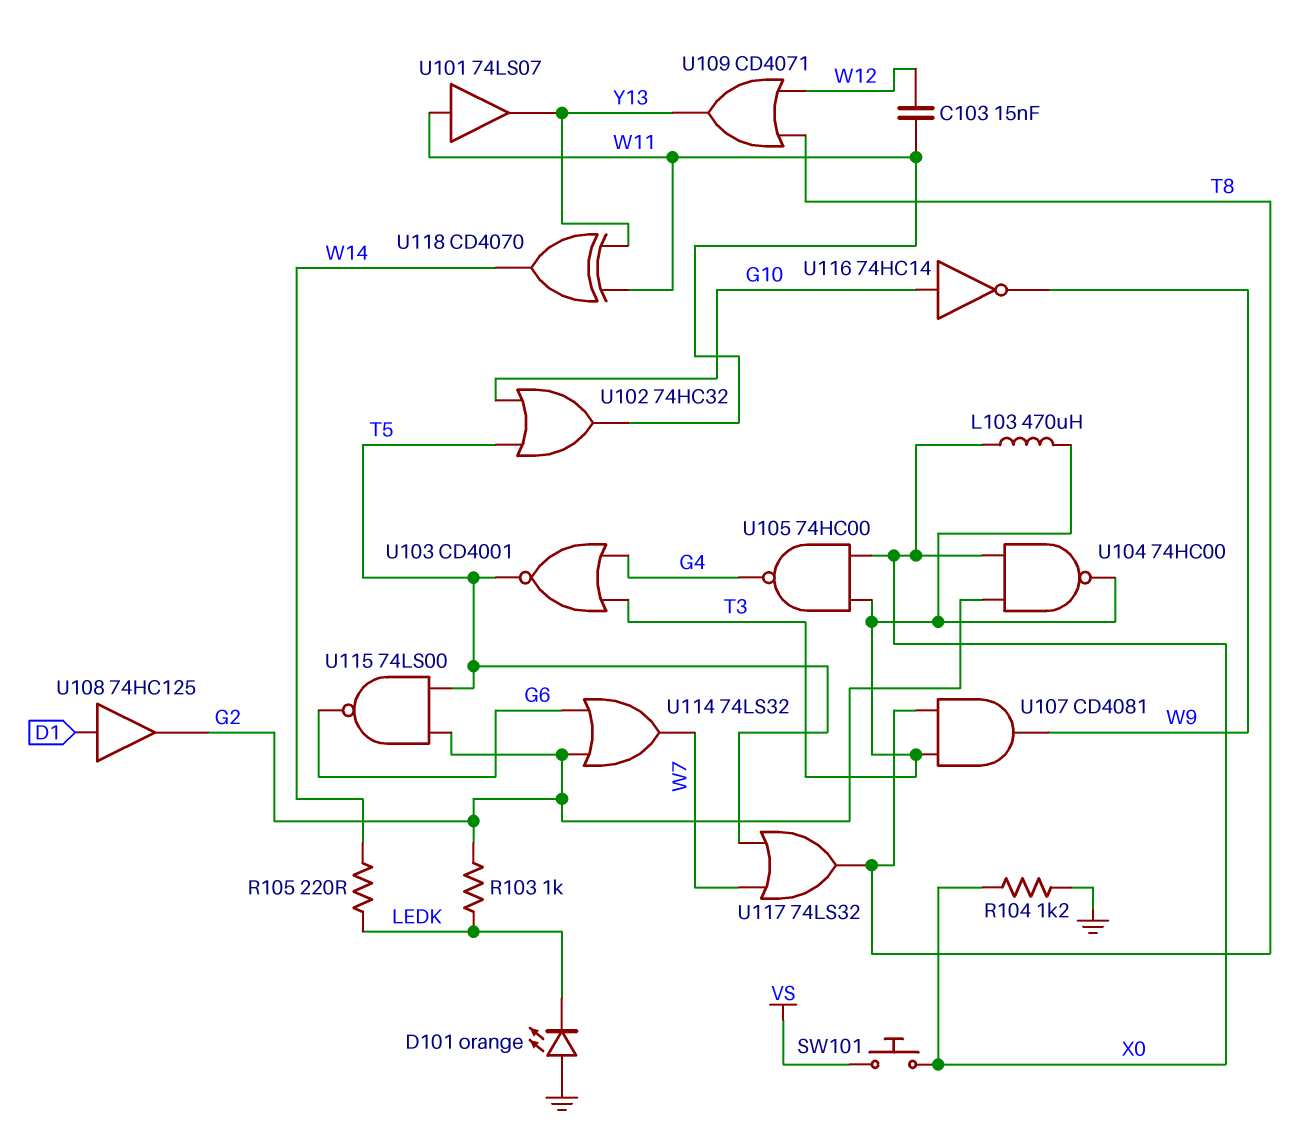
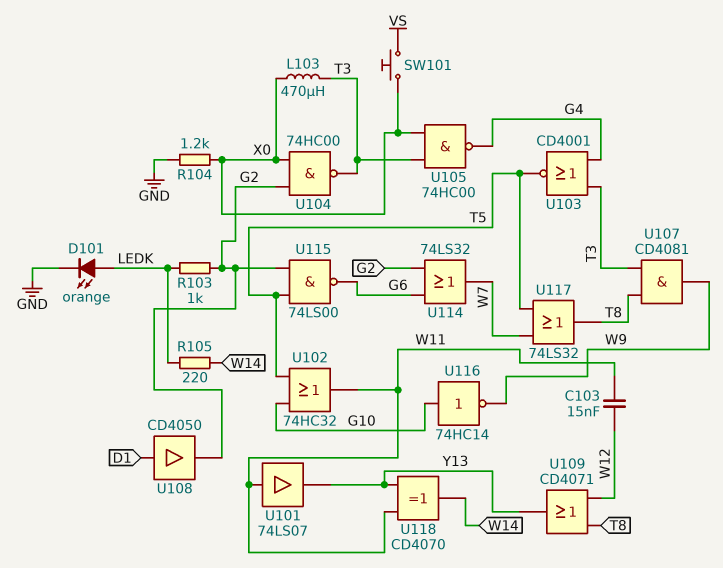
D101: LED orange (A GND, K LEDK) -> LED orange (A LEDK, K GND)
U108: buffer 74HC125 (in D1, out G2) -> buffer CD4050 (in D1, out G2)

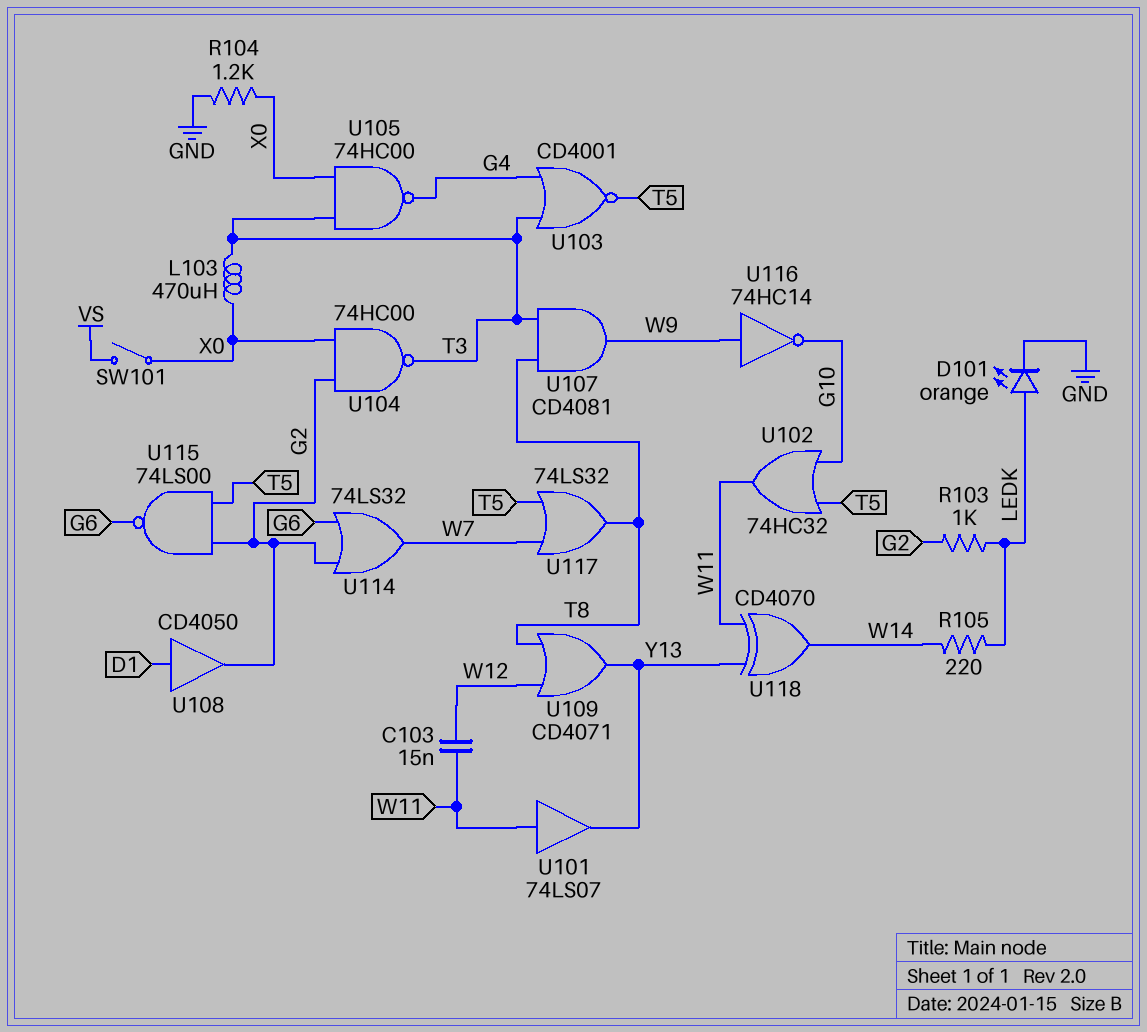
SW101: button (VS, X0) -> switch (VS, X0)
U116: NOT 74HC14 (in G10, out W9) -> NOT 74HC14 (in W9, out G10)

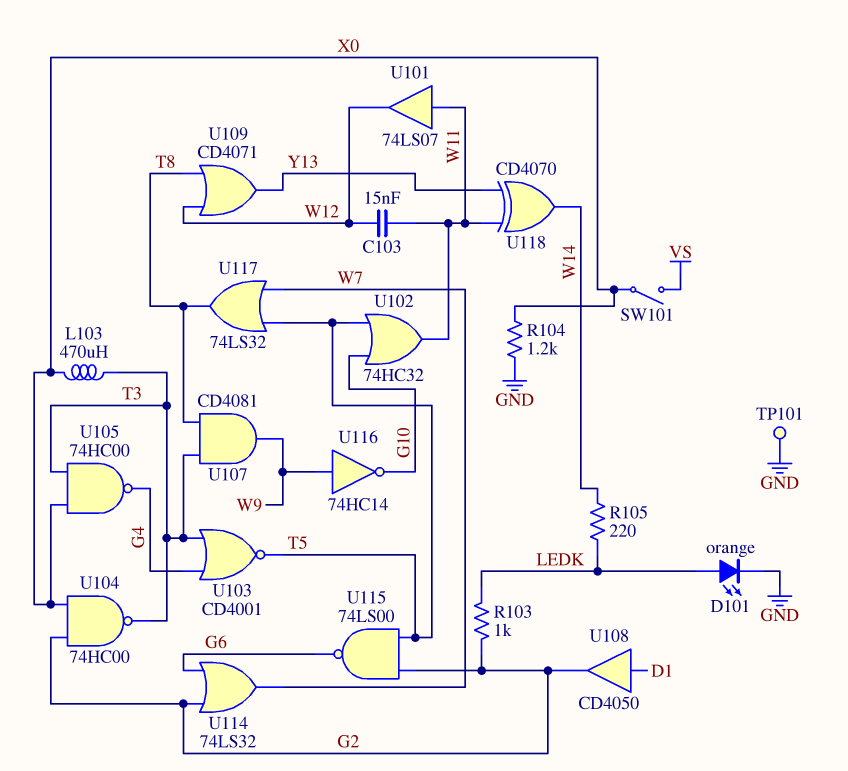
TP101: none -> test point (GND)
U101: buffer 74LS07 (in W11, out Y13) -> buffer 74LS07 (in W11, out W12)

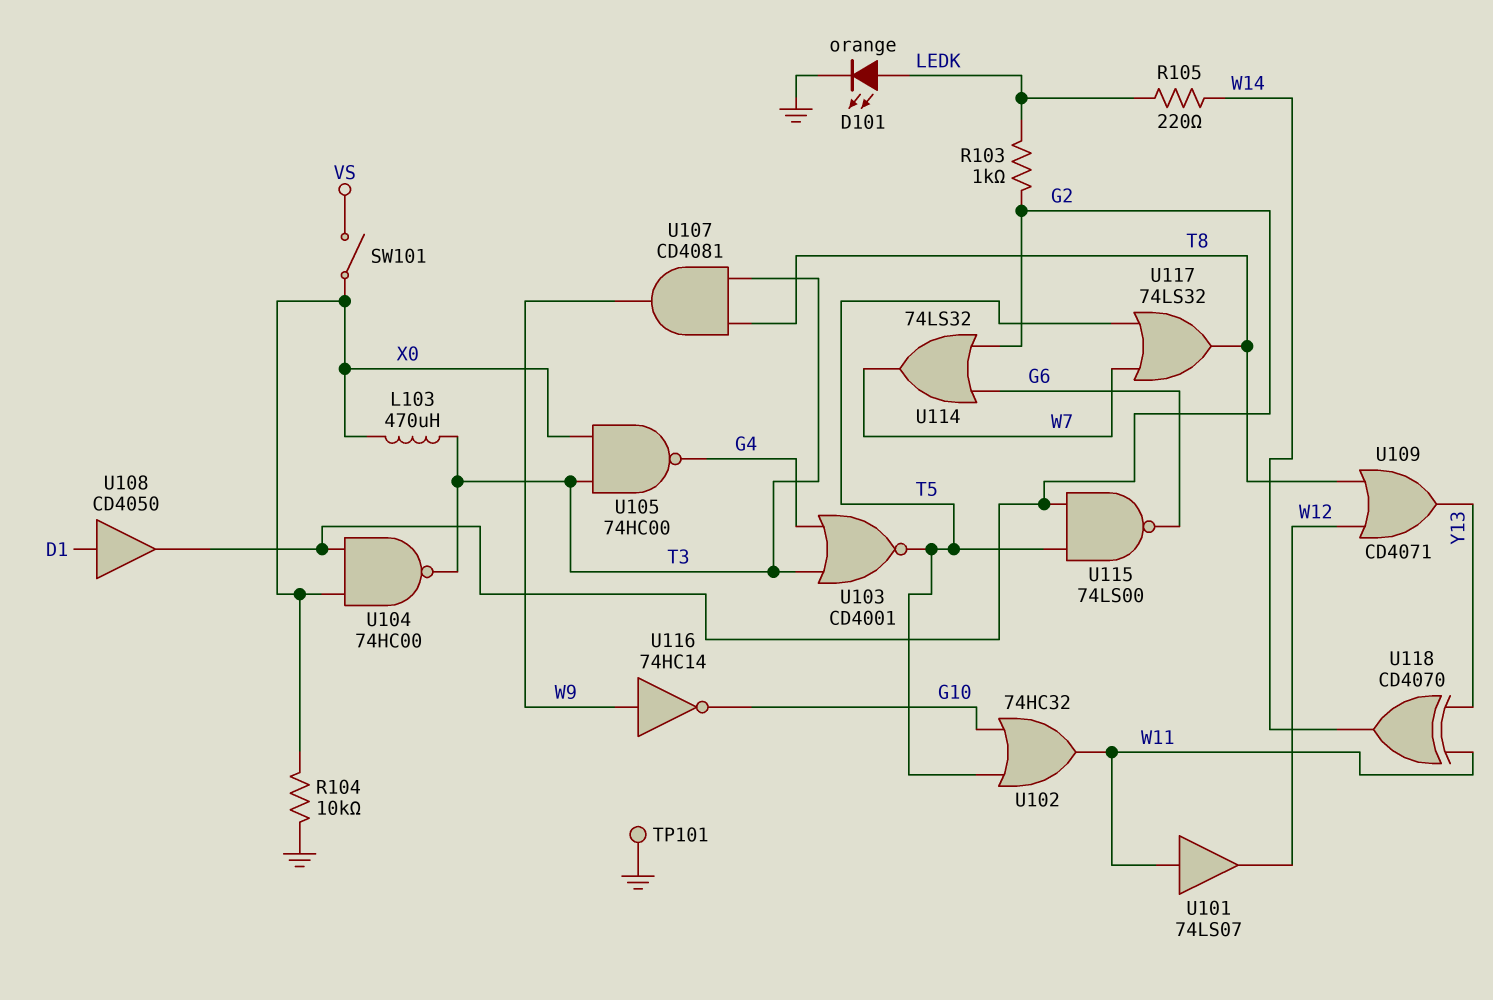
C103: 15nF (W11, W12) -> none
R104: 1.2k (GND, X0) -> 10k (GND, X0)

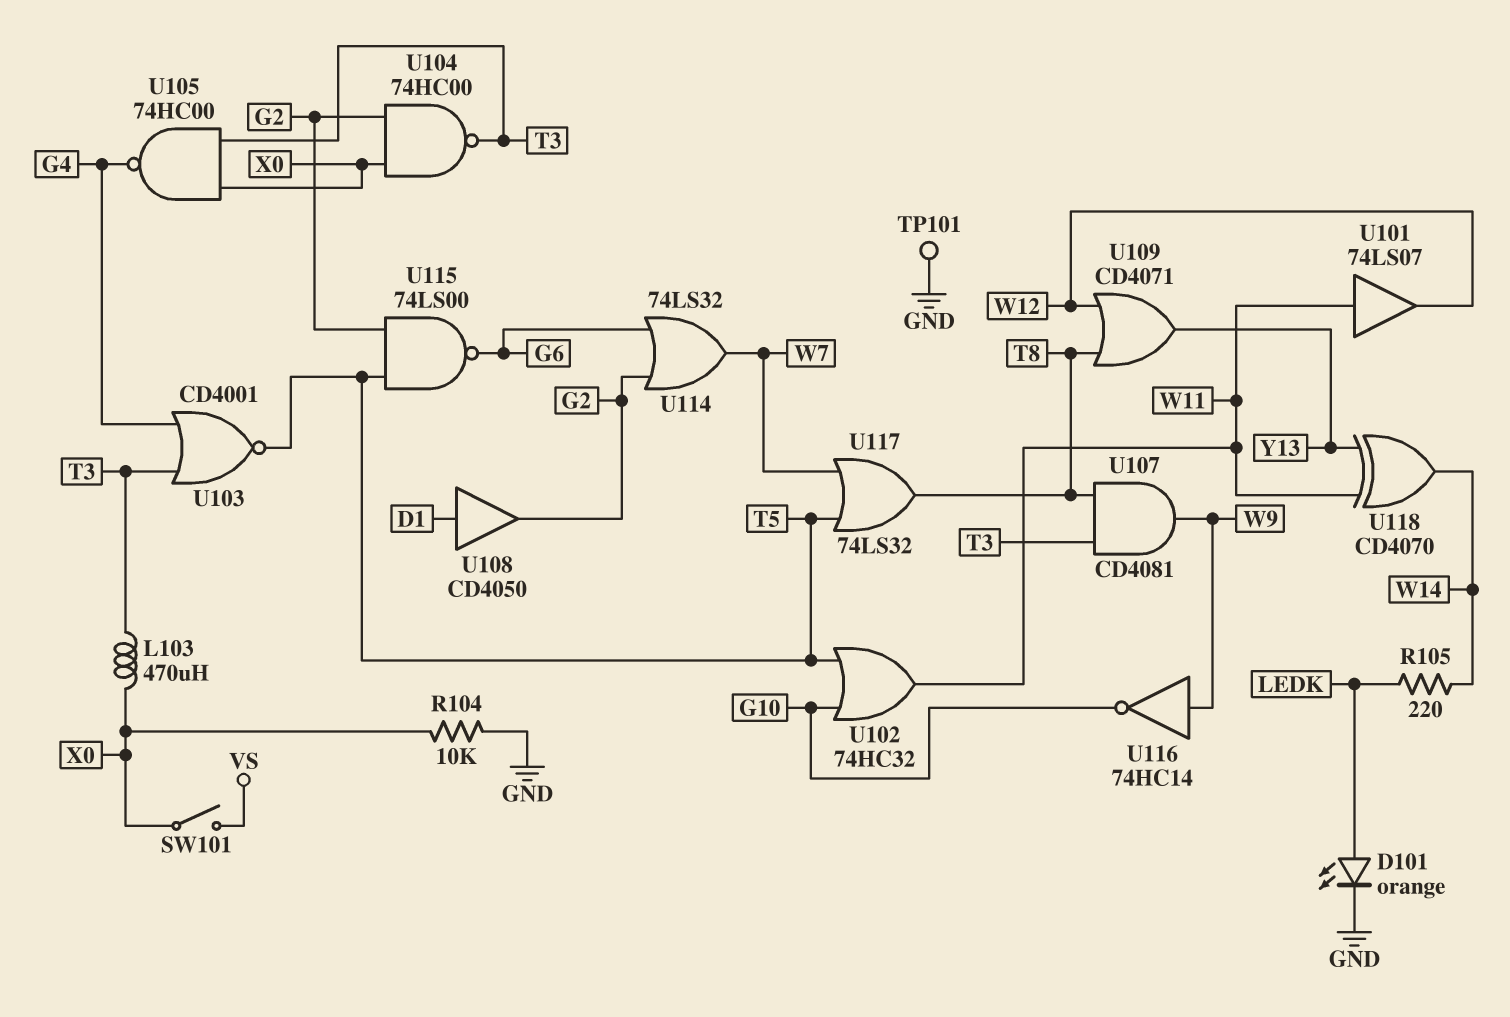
R103: 1k (G2, LEDK) -> none

